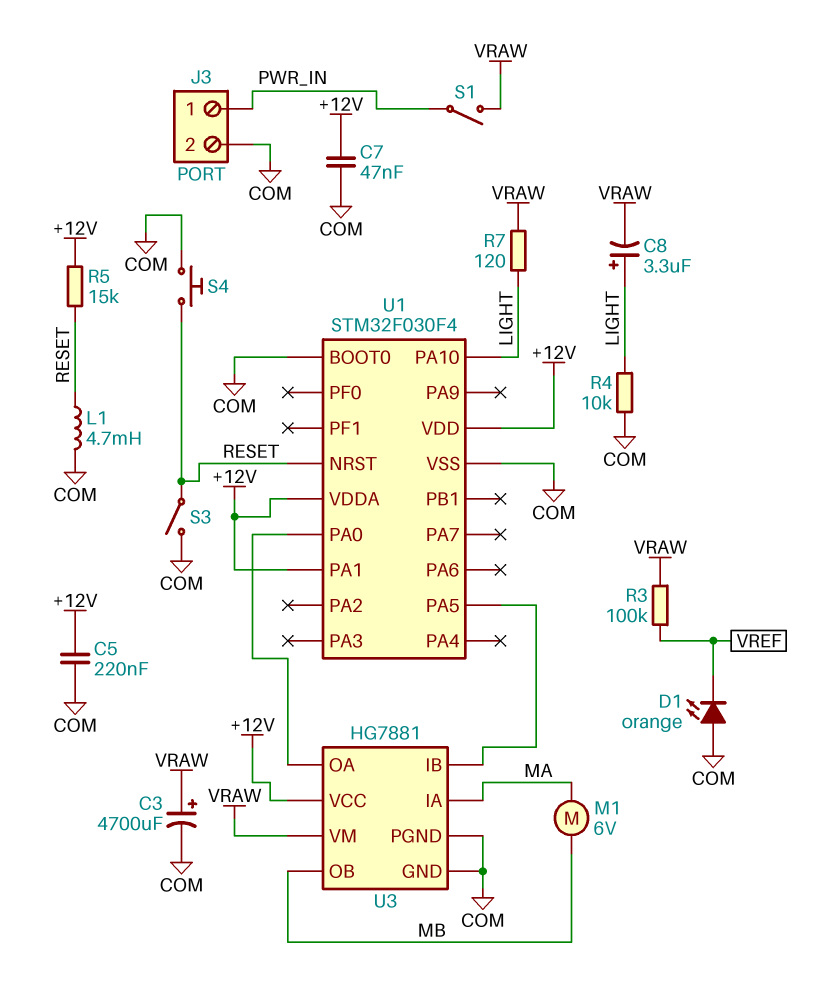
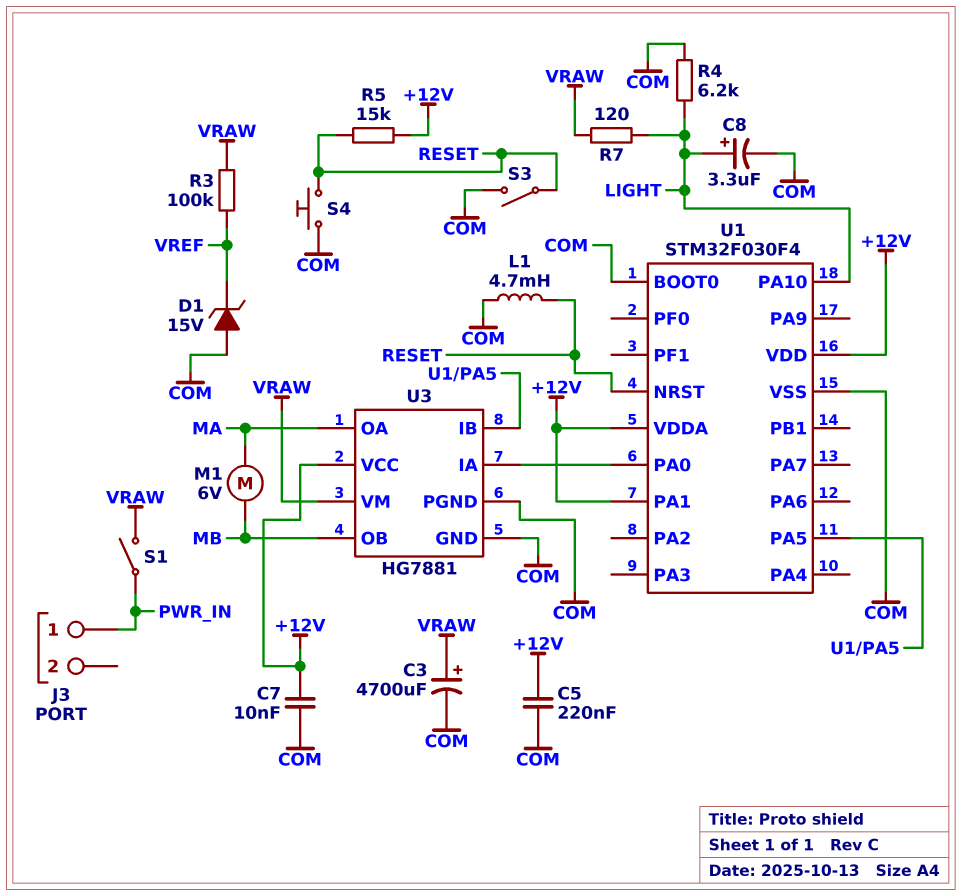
C7: 47nF (+12V, COM) -> 10nF (+12V, COM)
C8: 3.3uF (plus LIGHT, minus VRAW) -> 3.3uF (plus LIGHT, minus COM)
D1: LED orange (A COM, K VREF) -> zener 15V (A COM, K VREF)
J3 pin 2: COM -> none
R4: 10k (COM, LIGHT) -> 6.2k (COM, LIGHT)
U3 pin IA: MA -> U1/PA0
U3 pin OA: U1/PA0 -> MA

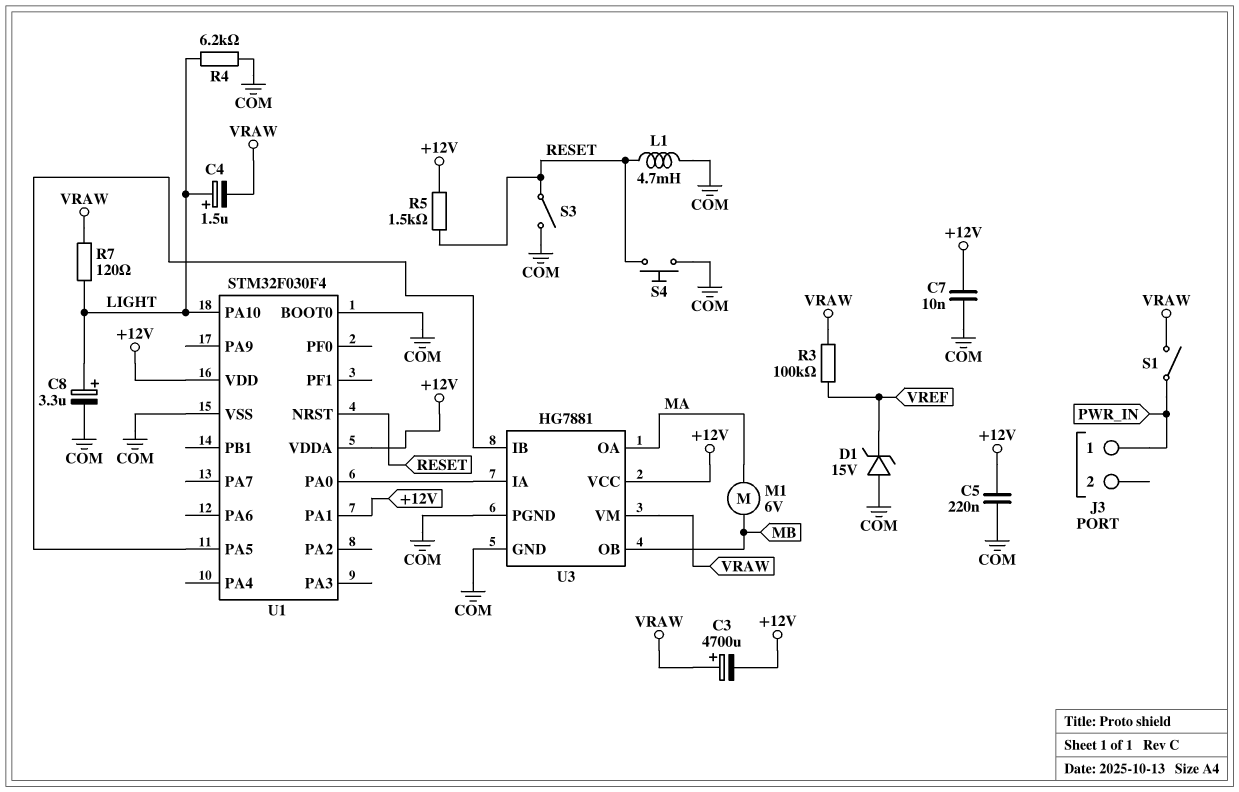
C3: 4700uF (plus VRAW, minus COM) -> 4700uF (plus VRAW, minus +12V)
C4: none -> 1.5uF (plus LIGHT, minus VRAW)
R5: 15k (+12V, RESET) -> 1.5k (+12V, RESET)

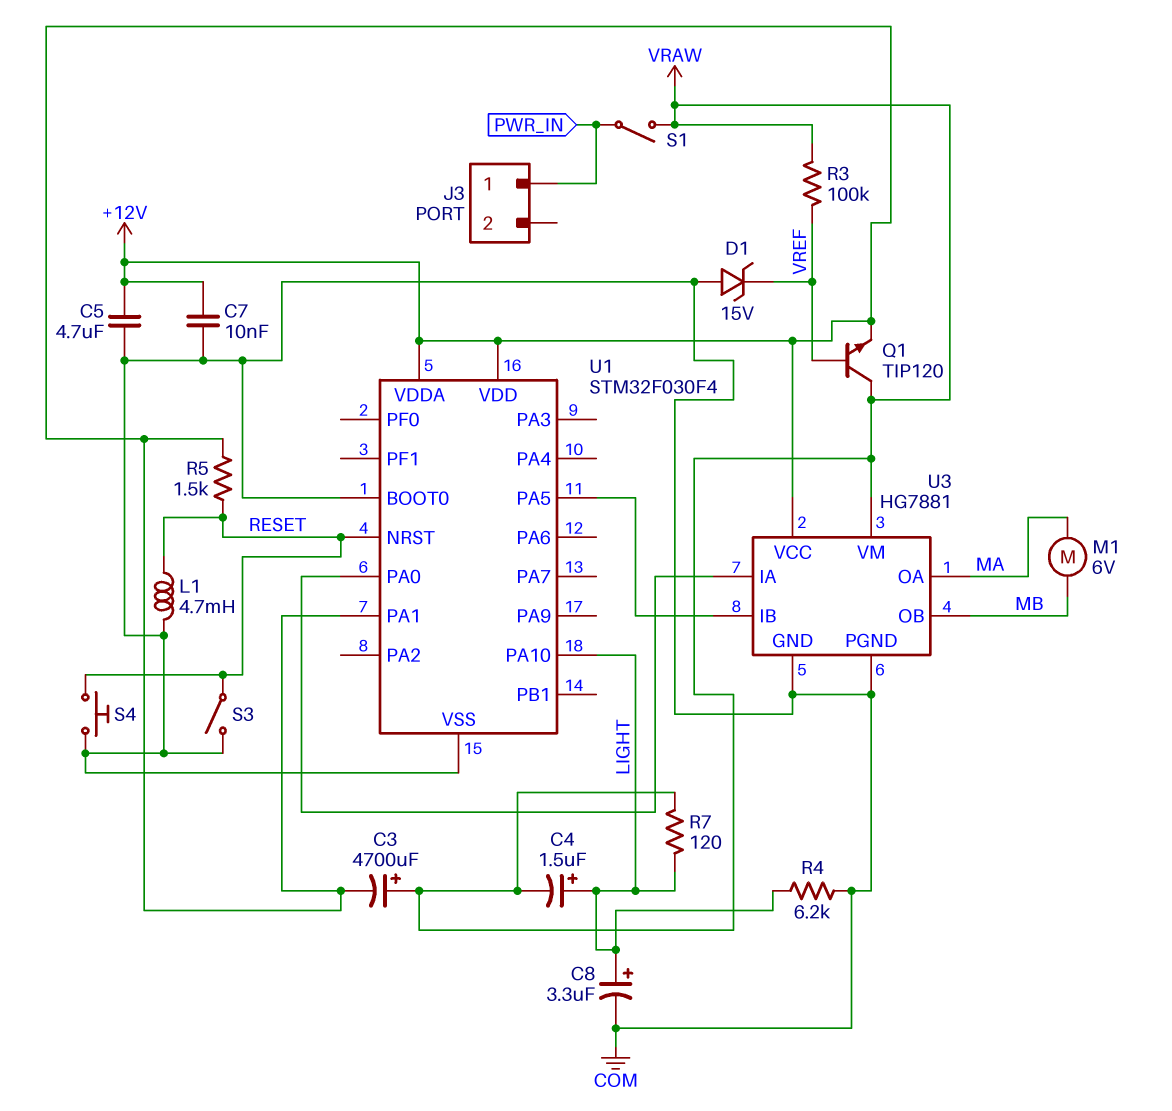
C5: 220nF (+12V, COM) -> 4.7uF (+12V, COM)
Q1: none -> NPN TIP120 (B VREF, C VRAW, E +12V)

